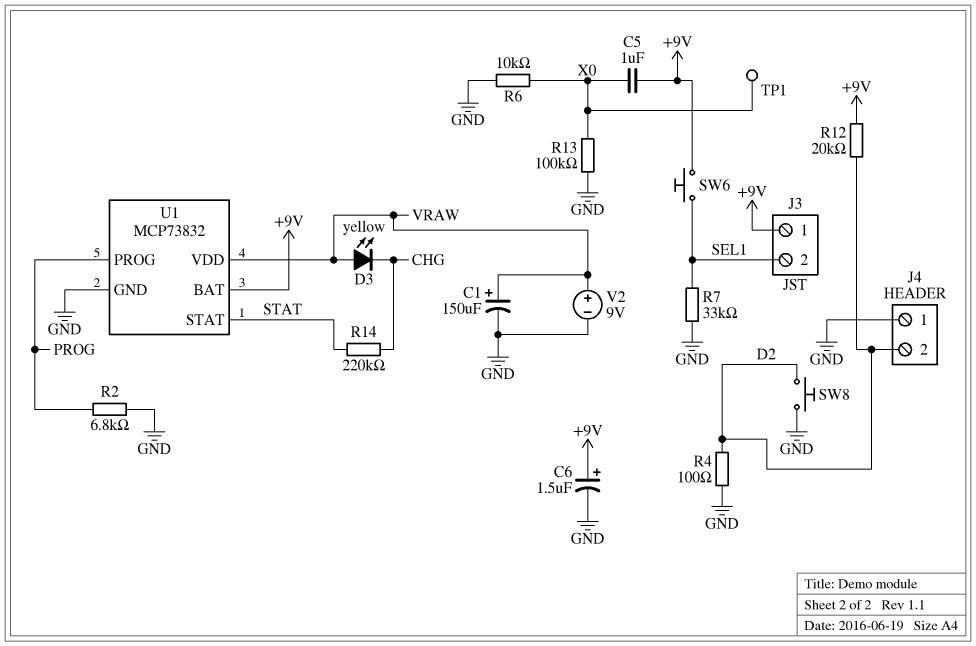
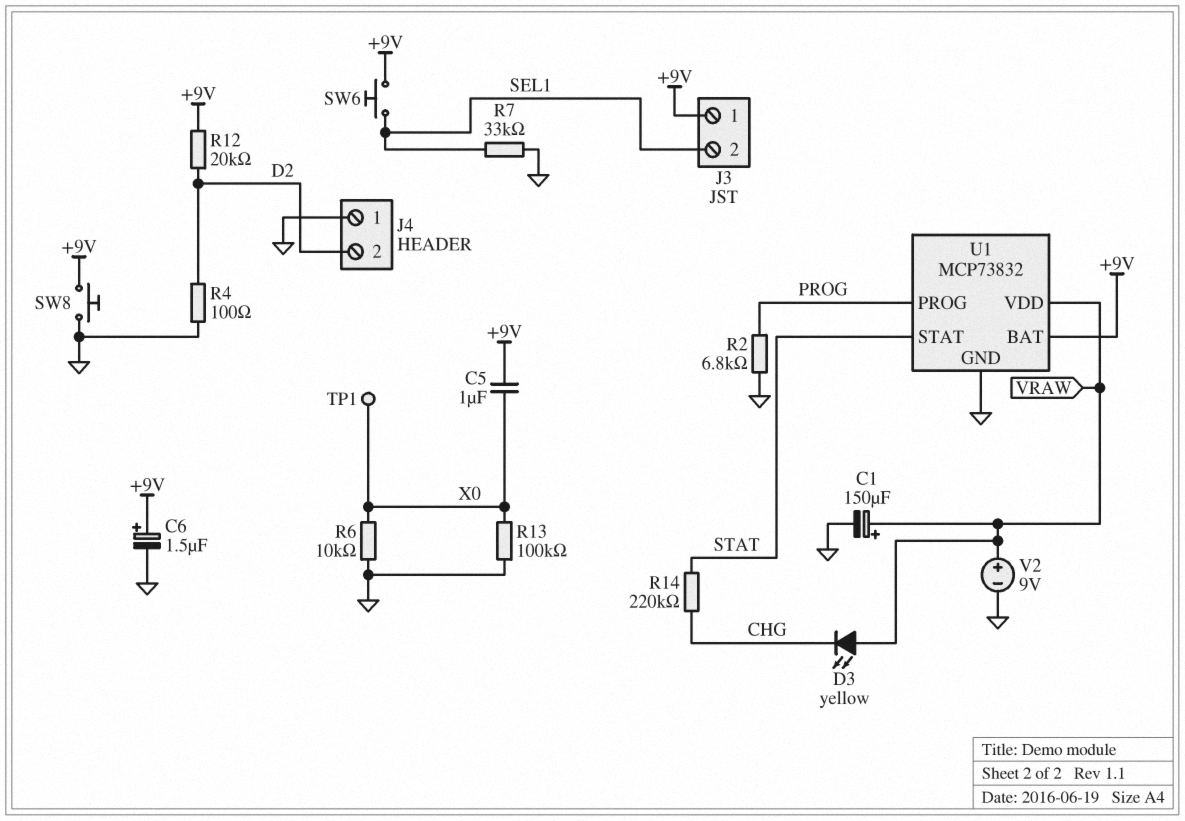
SW8: button (D2, GND) -> button (+9V, GND)

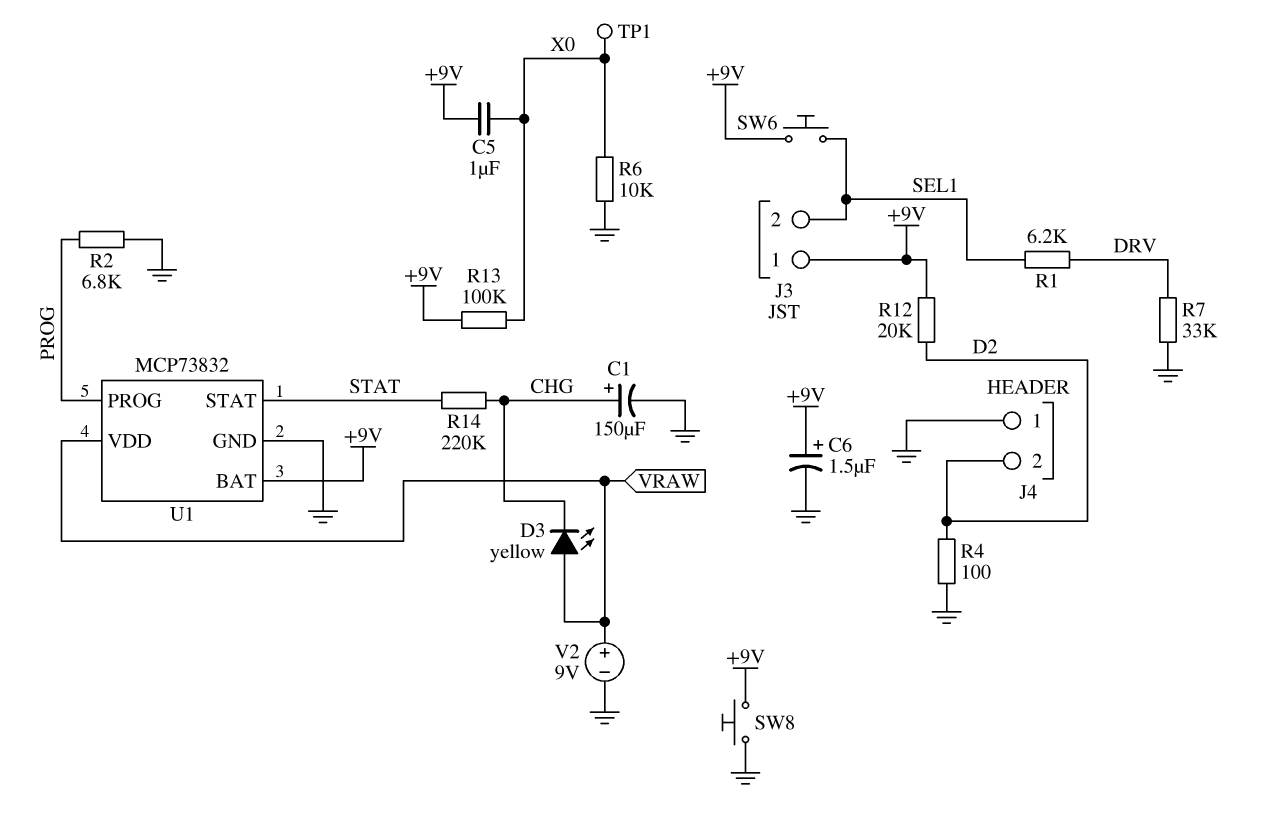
C1: 150uF (plus VRAW, minus GND) -> 150uF (plus CHG, minus GND)
R1: none -> 6.2k (DRV, SEL1)
R7: 33k (GND, SEL1) -> 33k (DRV, GND)
R13: 100k (GND, X0) -> 100k (+9V, X0)

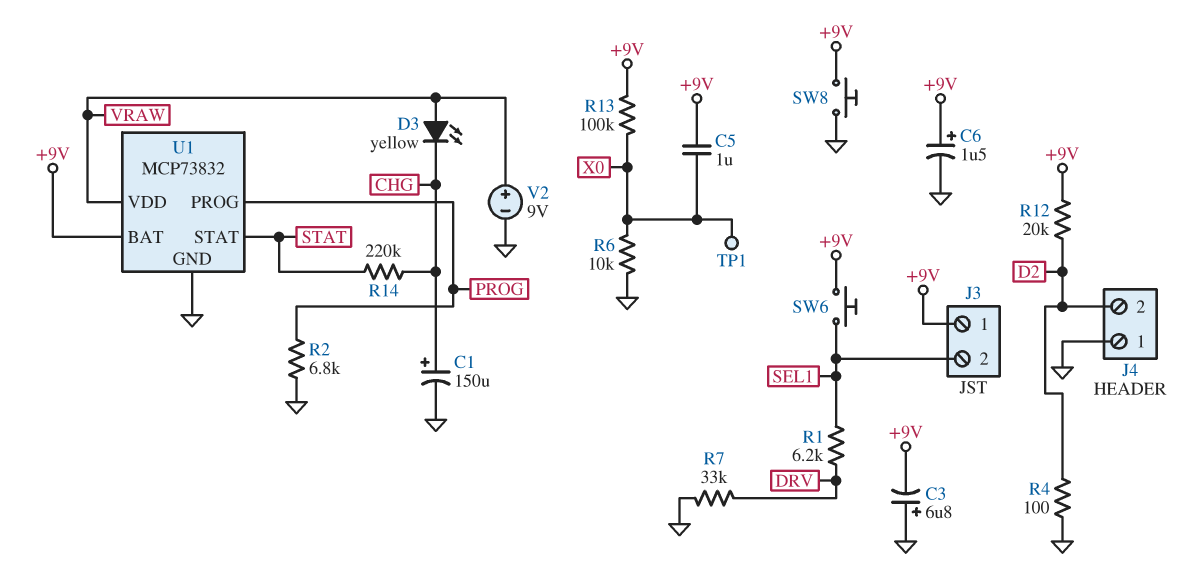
C3: none -> 6.8uF (plus GND, minus +9V)

